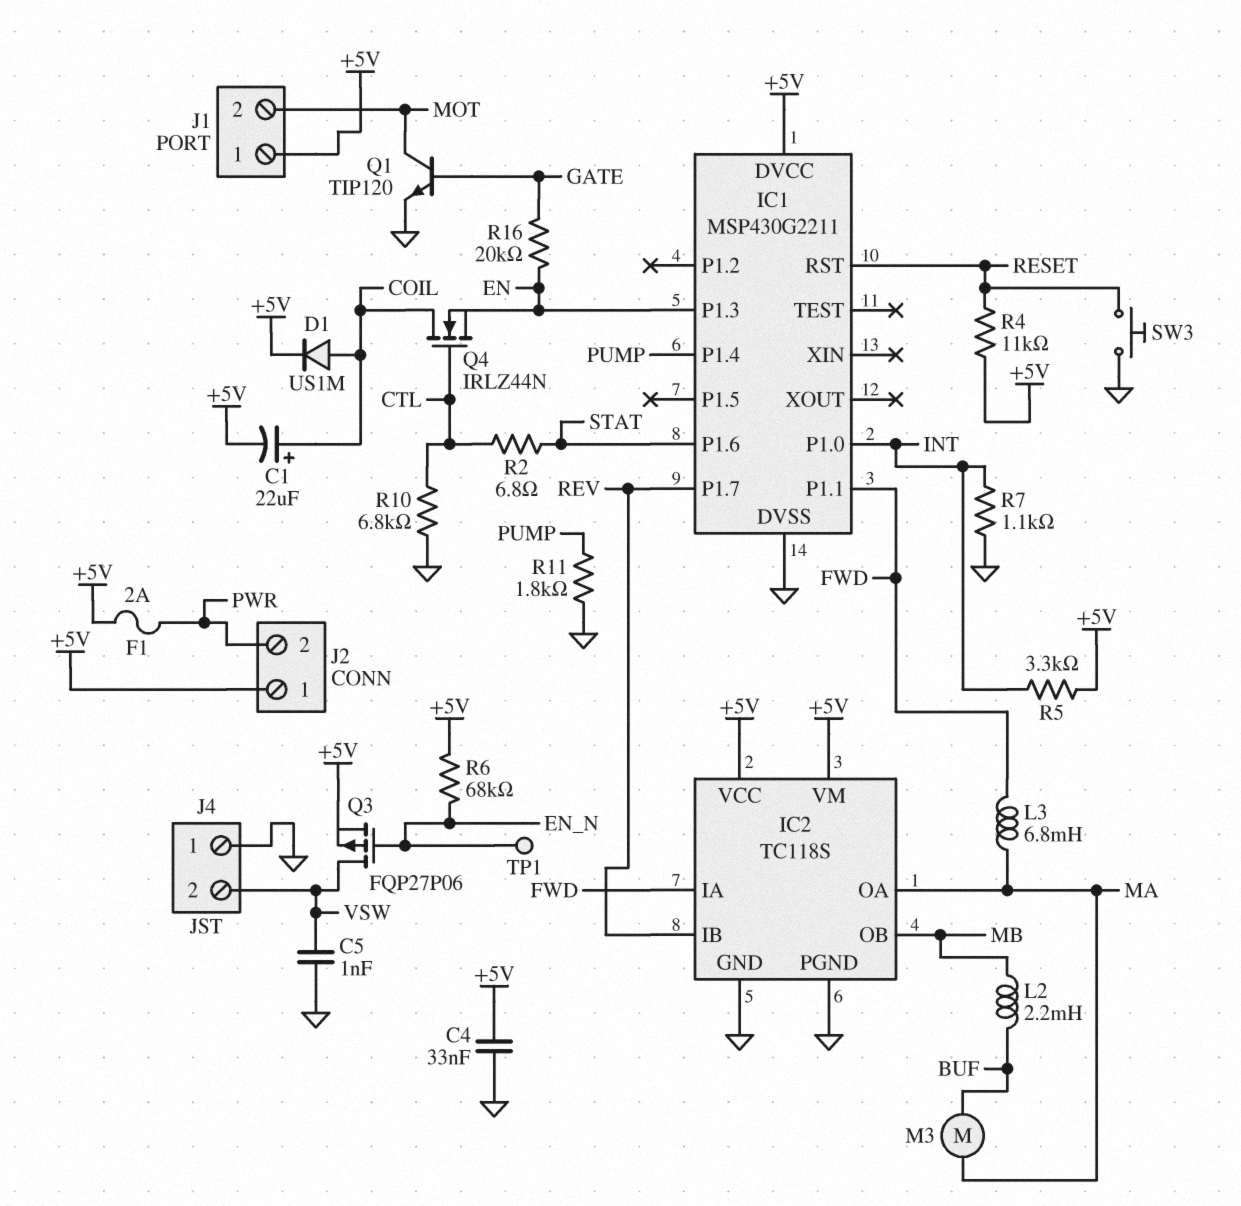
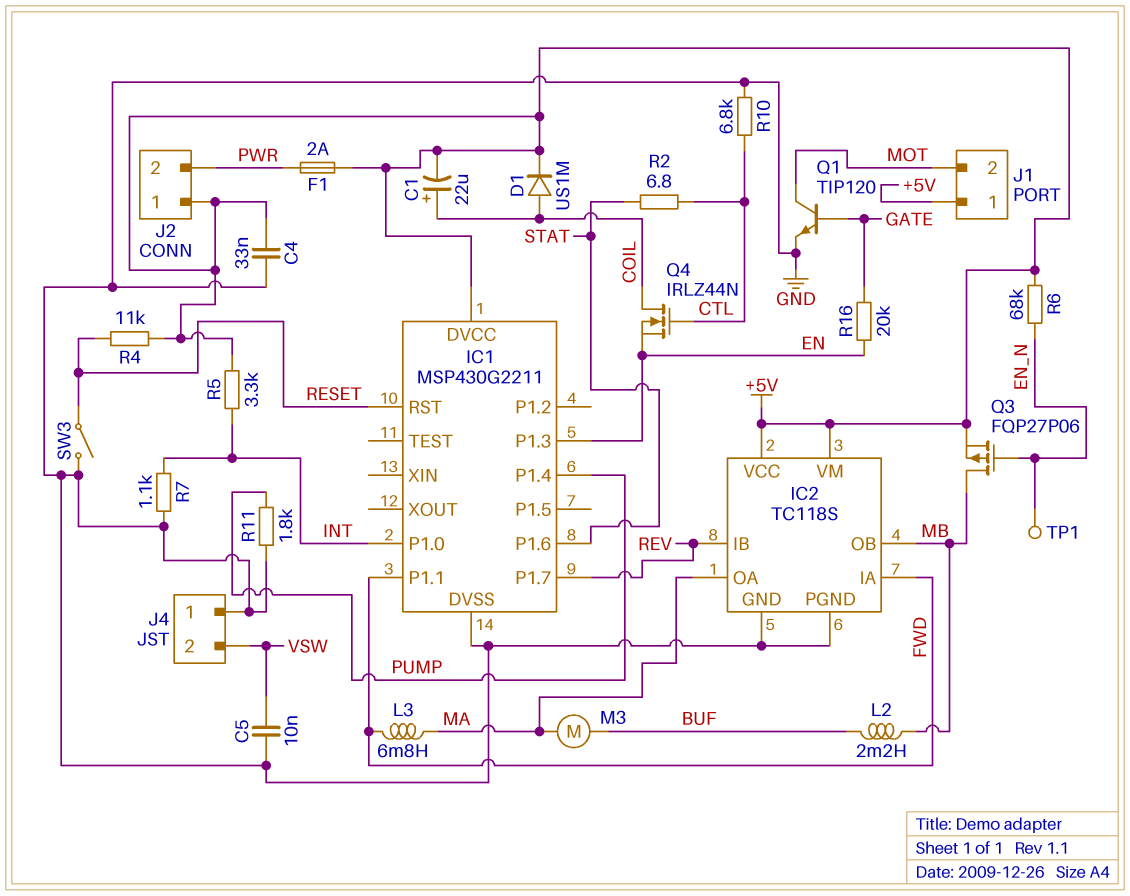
C5: 1nF (GND, VSW) -> 10nF (GND, VSW)
Q3: PMOS FQP27P06 (G EN_N, D VSW, S +5V) -> PMOS FQP27P06 (G EN_N, D MB, S +5V)
SW3: button (GND, RESET) -> switch (GND, RESET)

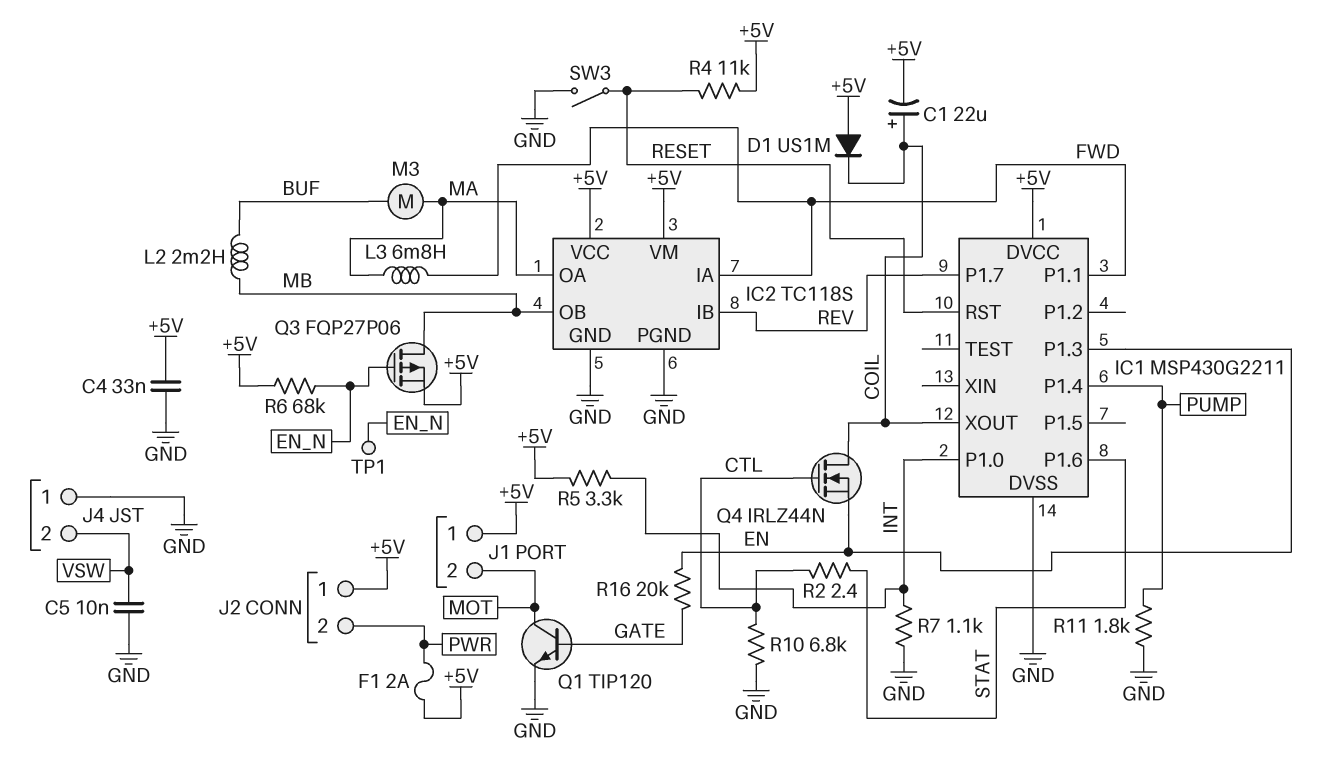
D1: diode US1M (A COIL, K +5V) -> diode US1M (A +5V, K COIL)
IC1 pin XOUT: none -> COIL
R2: 6.8 (CTL, STAT) -> 2.4 (CTL, STAT)

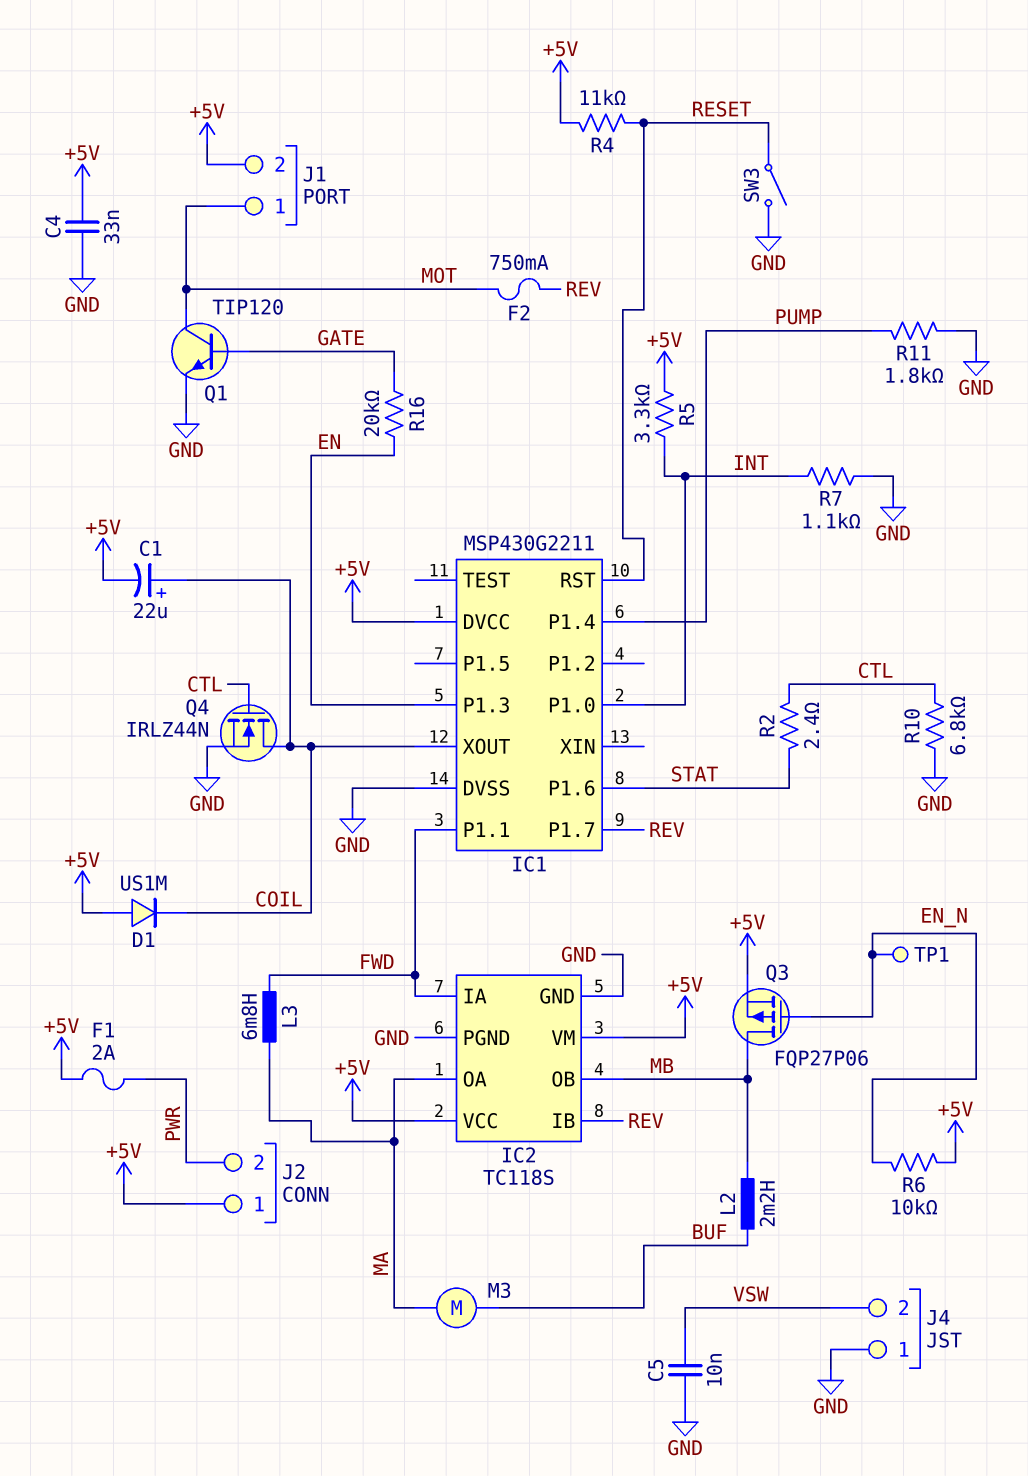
F2: none -> 750mA (MOT, REV)
J1 pin 1: +5V -> MOT
J1 pin 2: MOT -> +5V
Q4: NMOS IRLZ44N (G CTL, D COIL, S EN) -> NMOS IRLZ44N (G CTL, D COIL, S GND)
R6: 68k (+5V, EN_N) -> 10k (+5V, EN_N)

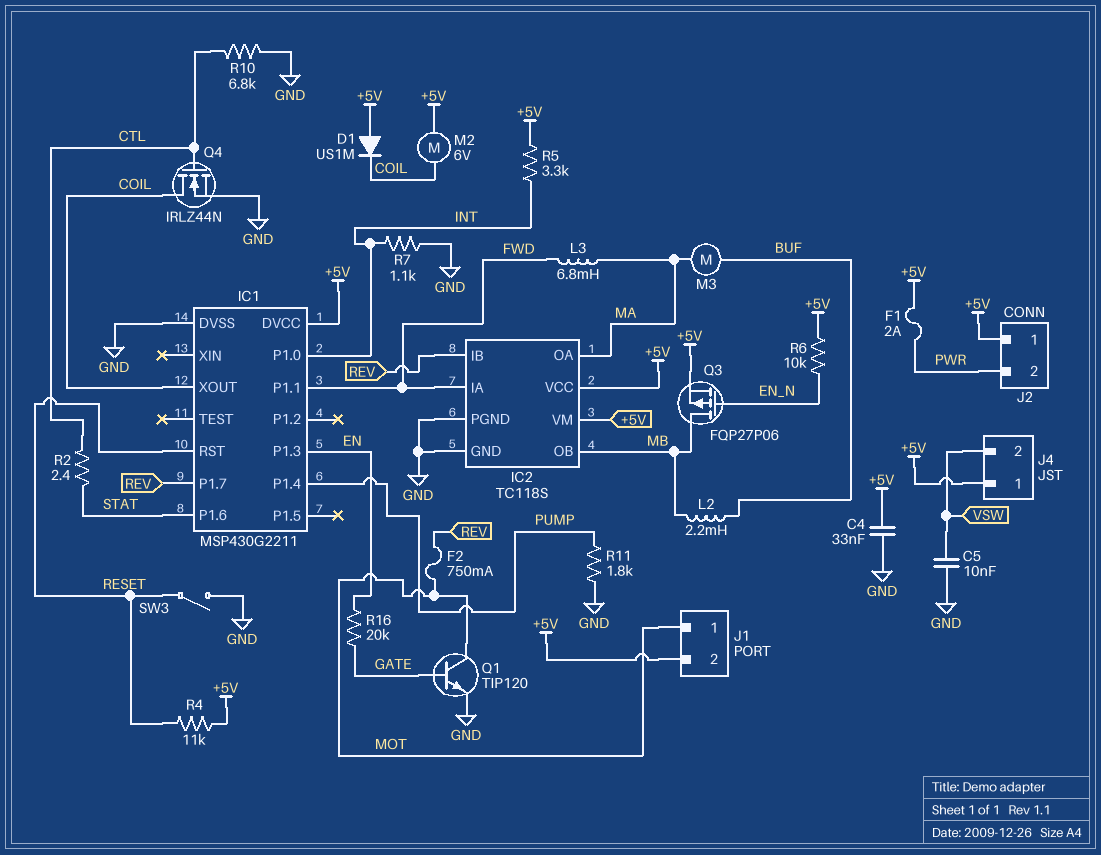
C1: 22uF (plus COIL, minus +5V) -> none
J4 pin 1: GND -> +5V
M2: none -> motor 6V (+5V, COIL)
TP1: test point (EN_N) -> none

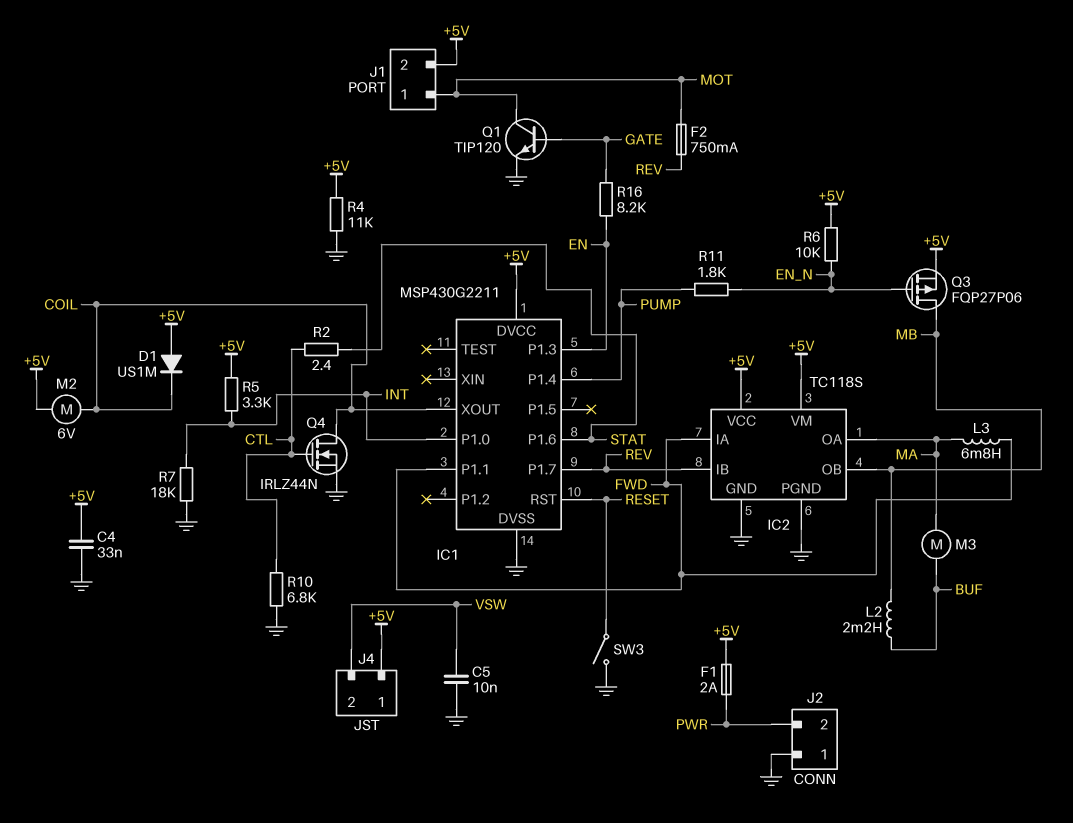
J2 pin 1: +5V -> GND
R4: 11k (+5V, RESET) -> 11k (+5V, GND)
R7: 1.1k (GND, INT) -> 18k (GND, INT)
R11: 1.8k (GND, PUMP) -> 1.8k (EN_N, PUMP)
R16: 20k (EN, GATE) -> 8.2k (EN, GATE)

